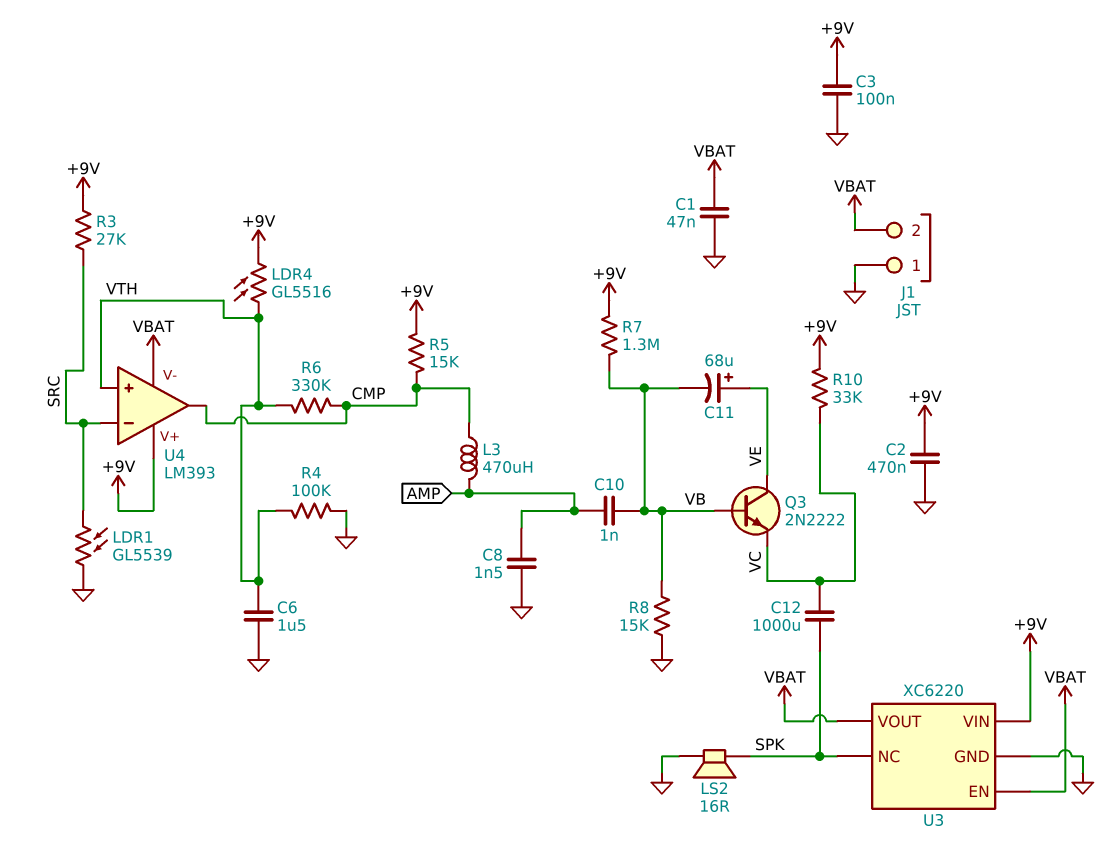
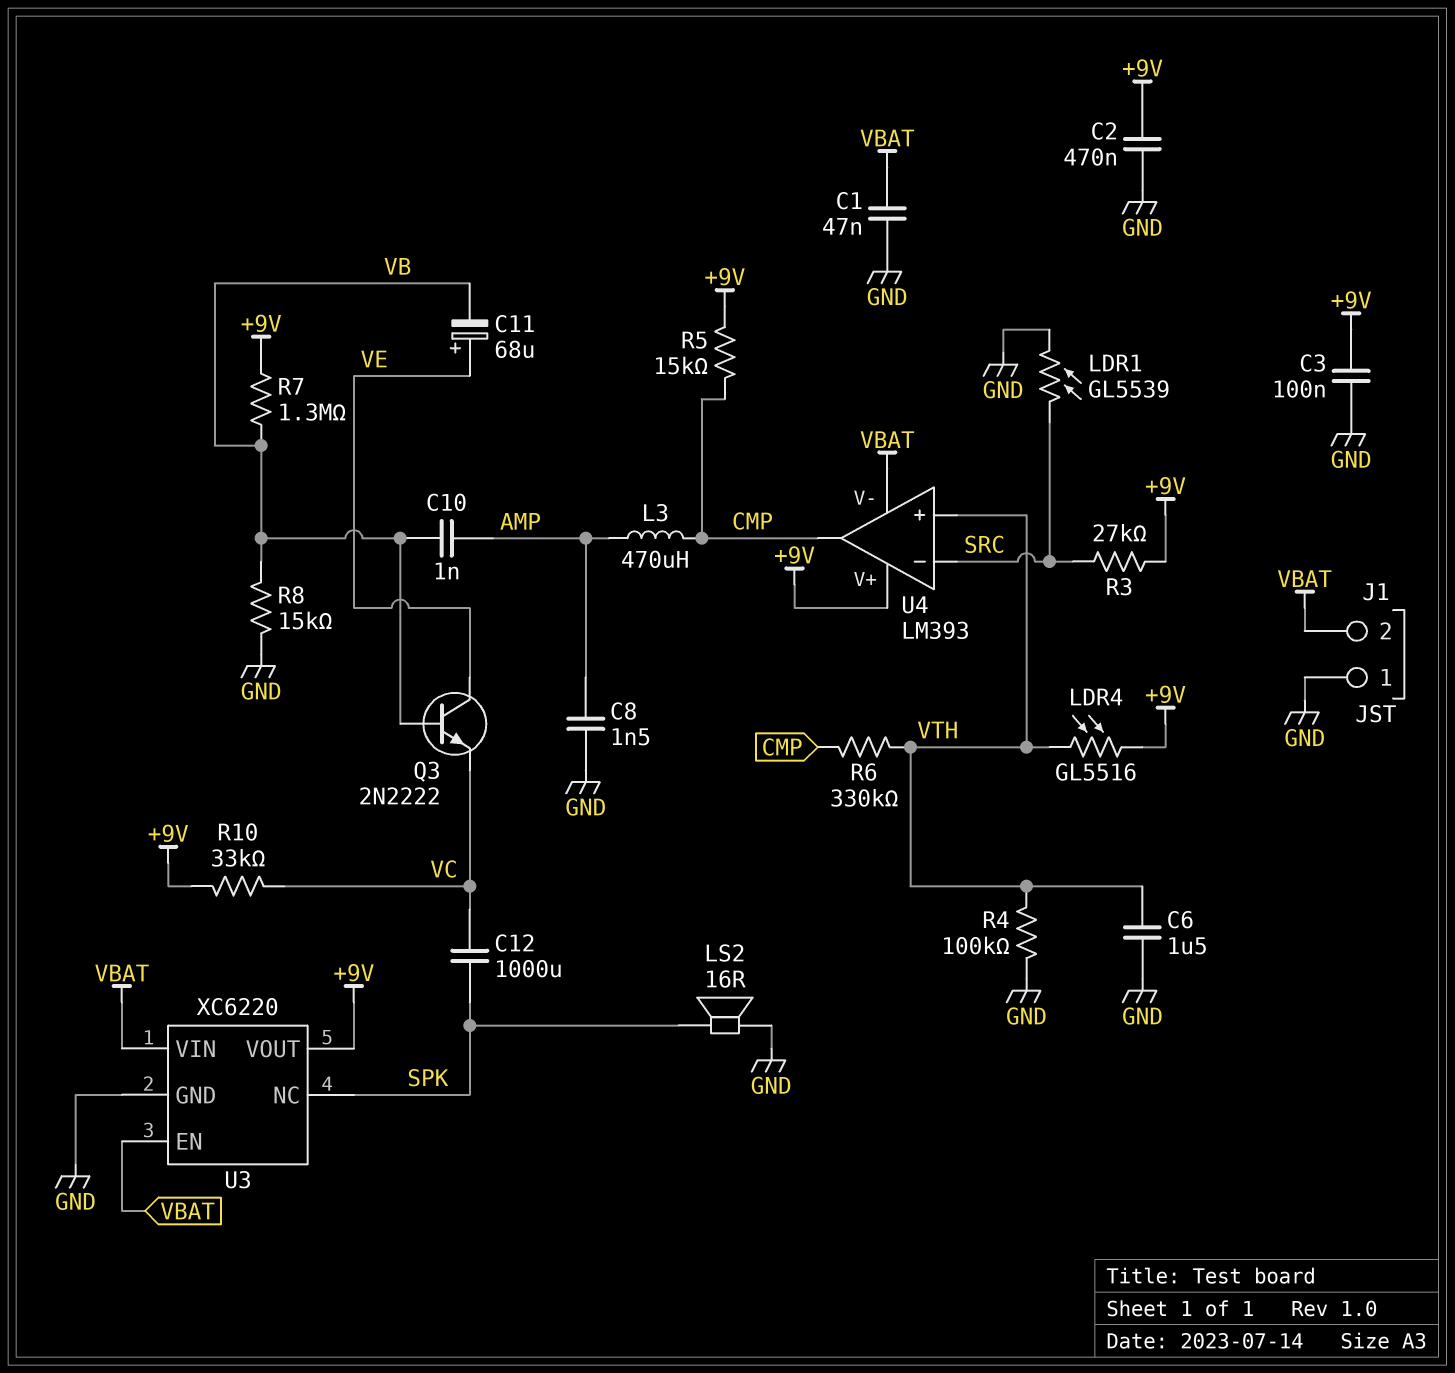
U3 pin VIN: +9V -> VBAT
U3 pin VOUT: VBAT -> +9V

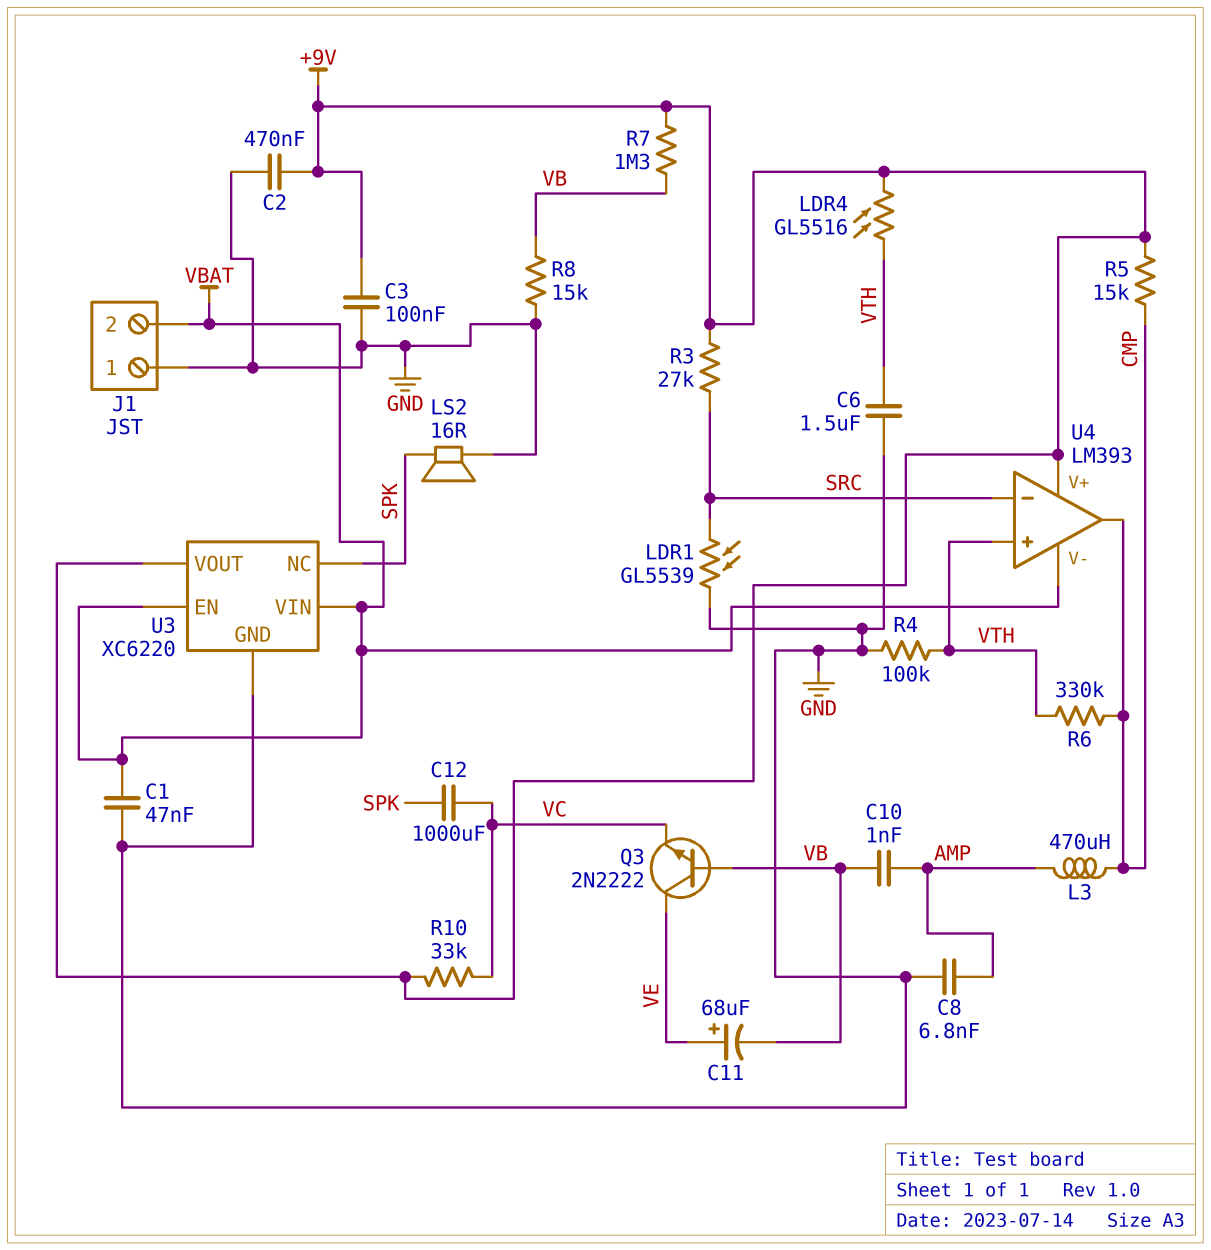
C8: 1.5nF (AMP, GND) -> 6.8nF (AMP, GND)

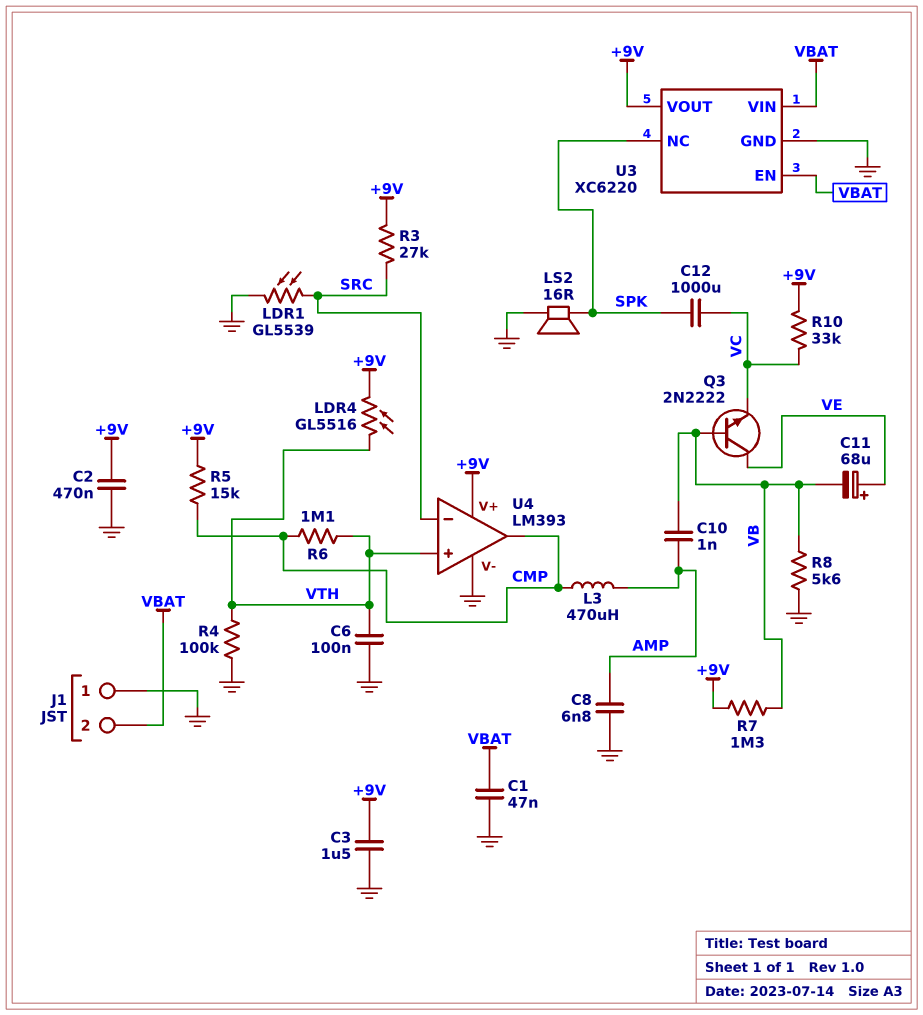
C3: 100nF (+9V, GND) -> 1.5uF (+9V, GND)
C6: 1.5uF (GND, VTH) -> 100nF (GND, VTH)
R6: 330k (CMP, VTH) -> 1.1M (CMP, VTH)
R8: 15k (GND, VB) -> 5.6k (GND, VB)
U4 pin V-: VBAT -> GND

